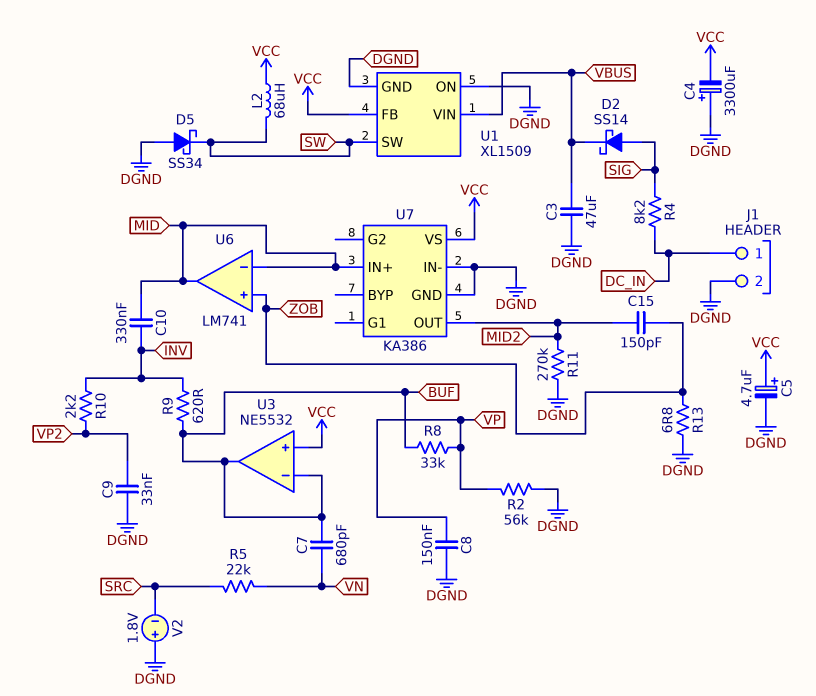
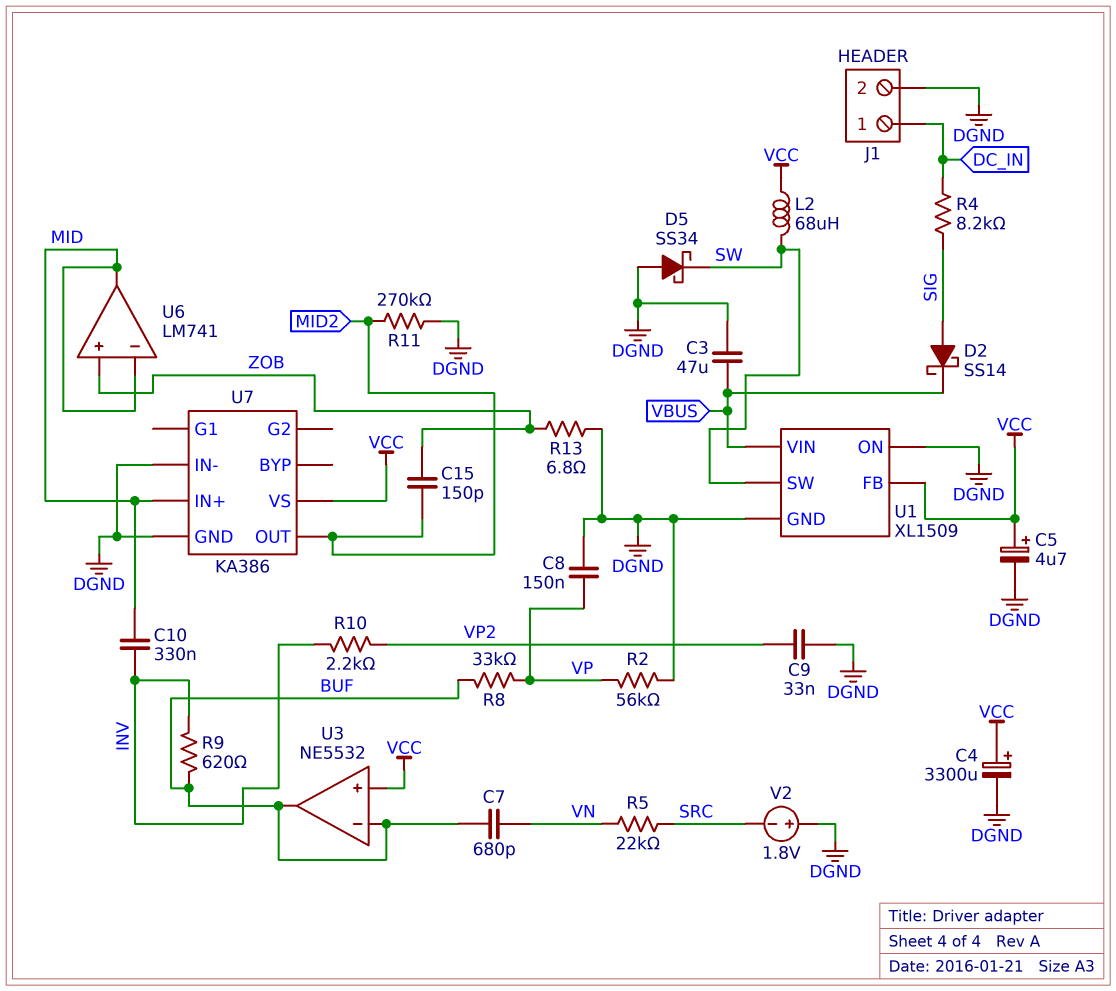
C4: 3300uF (plus DGND, minus VCC) -> 3300uF (plus VCC, minus DGND)

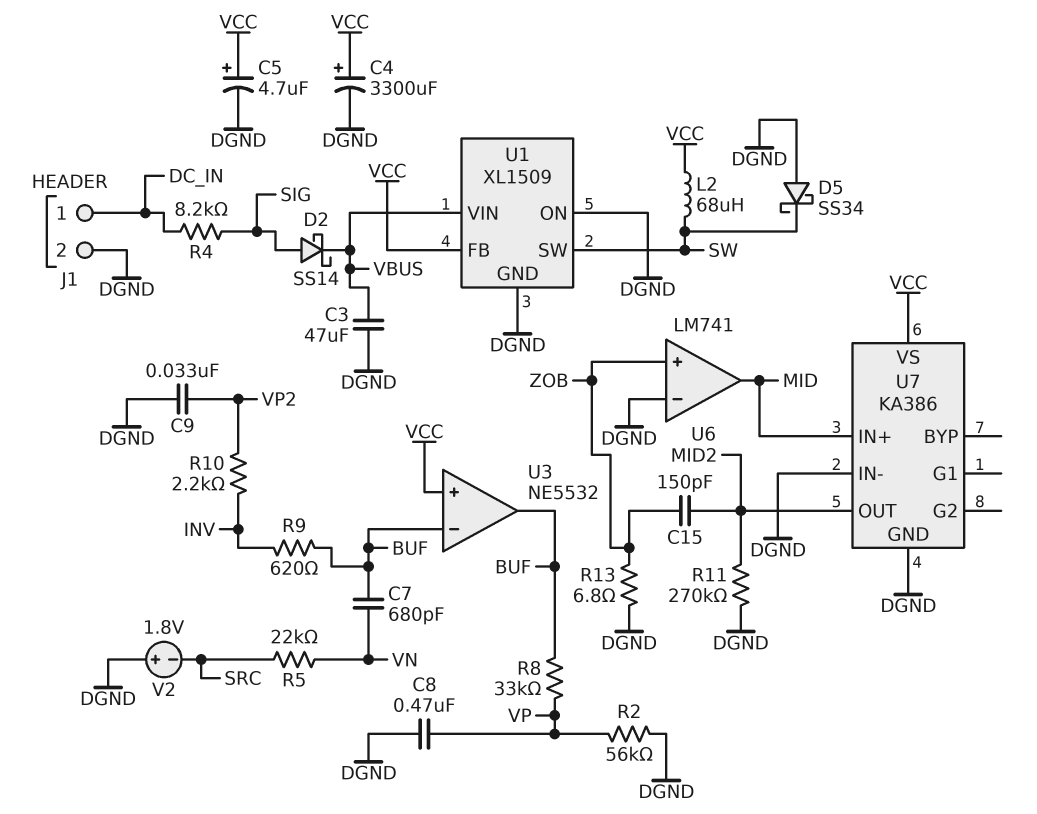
C8: 150nF (DGND, VP) -> 470nF (DGND, VP)
C10: 330nF (INV, MID) -> none
U6 pin in-: MID -> DGND

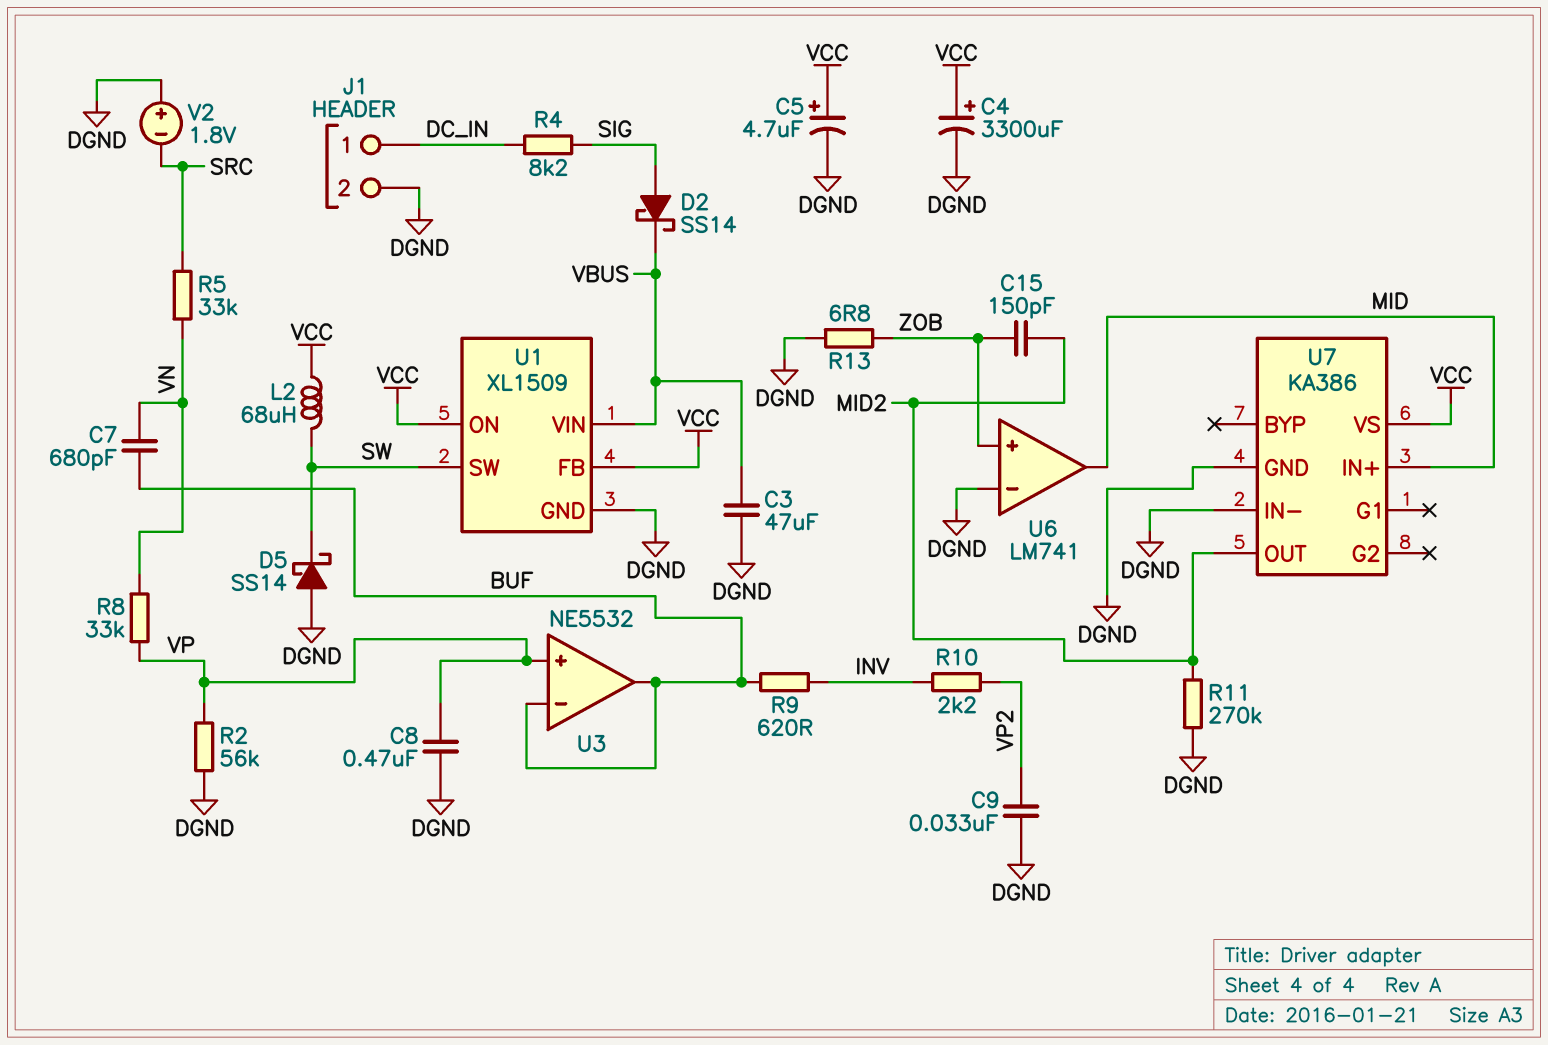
D5: schottky SS34 (A DGND, K SW) -> schottky SS14 (A DGND, K SW)
R5: 22k (SRC, VN) -> 33k (SRC, VN)
R8: 33k (BUF, VP) -> 33k (VN, VP)
U1 pin ON: DGND -> VCC
U3 pin in+: VCC -> VP

